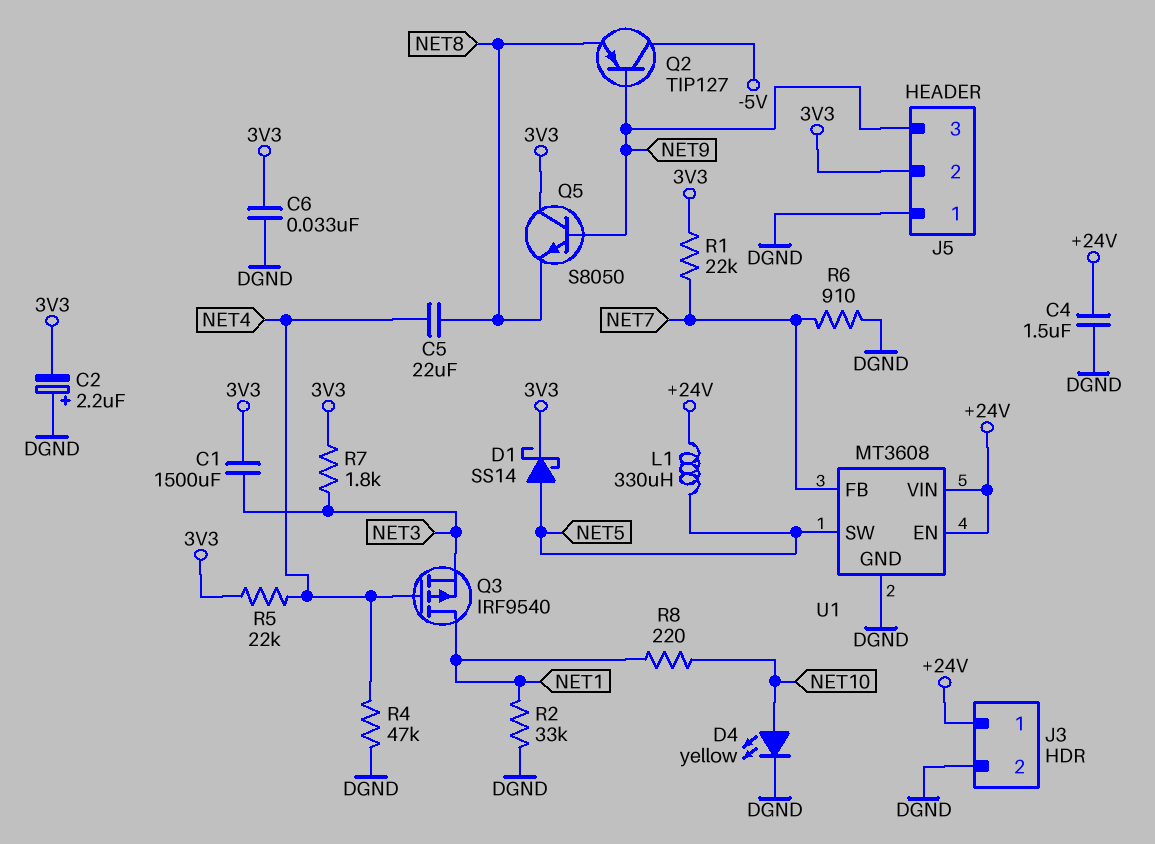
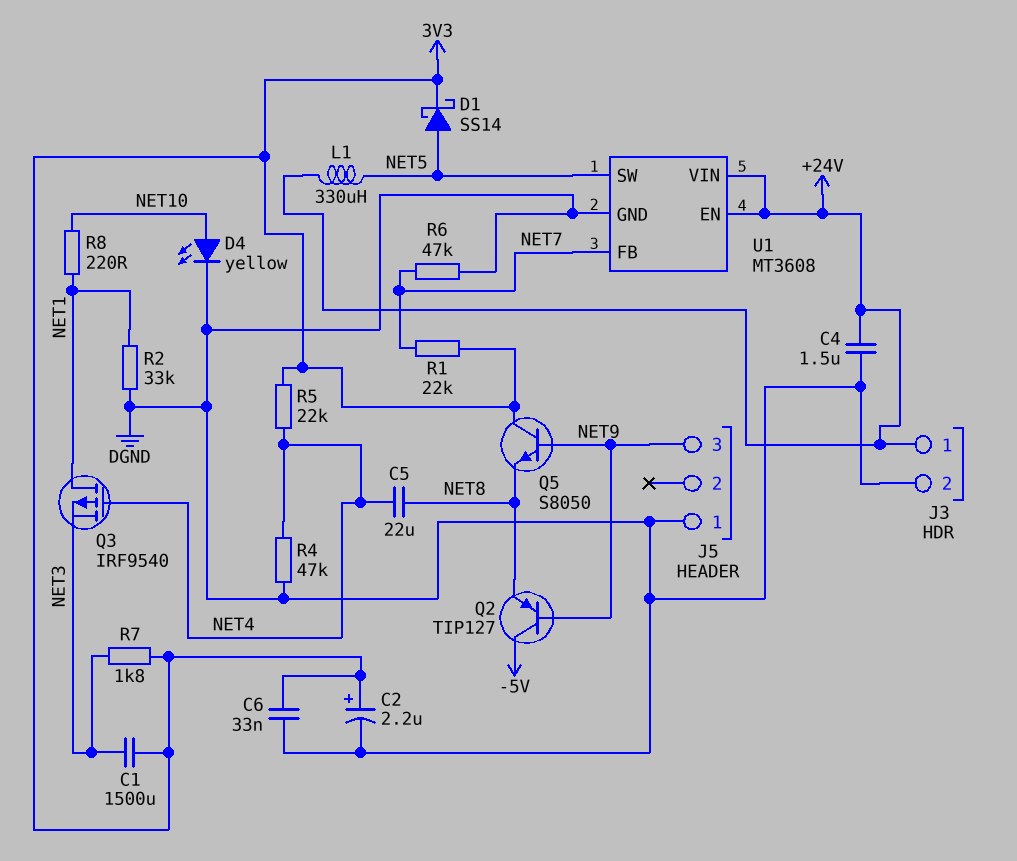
C2: 2.2uF (plus DGND, minus 3V3) -> 2.2uF (plus 3V3, minus DGND)
J5 pin 2: 3V3 -> none
R6: 910 (DGND, NET7) -> 47k (DGND, NET7)

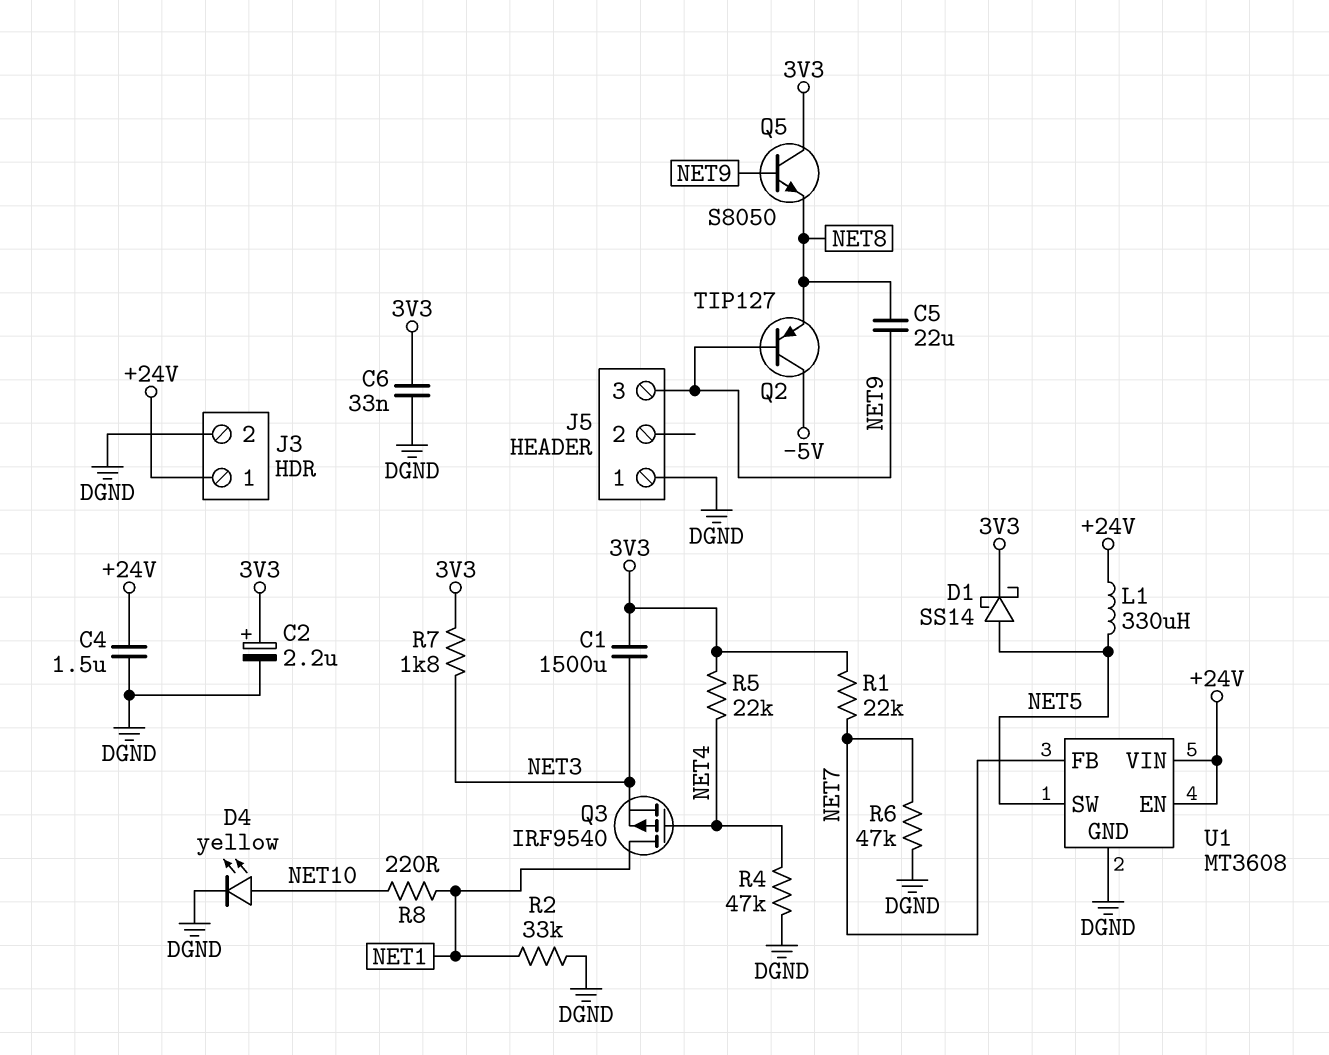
C5: 22uF (NET4, NET8) -> 22uF (NET8, NET9)

